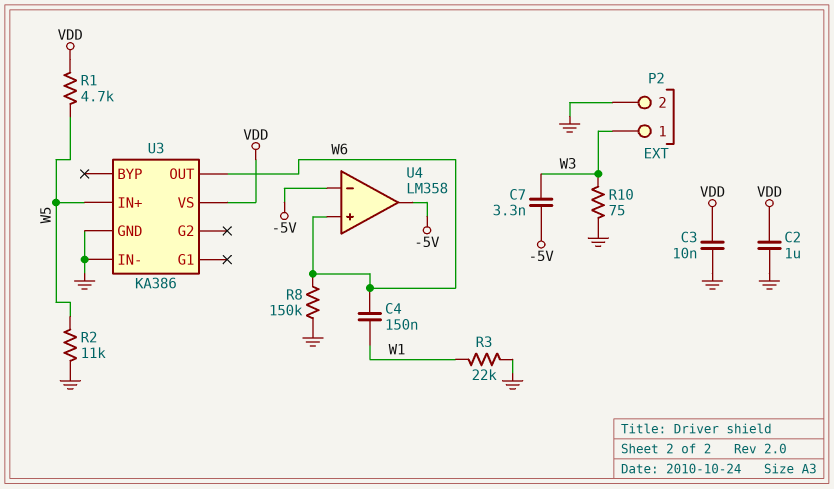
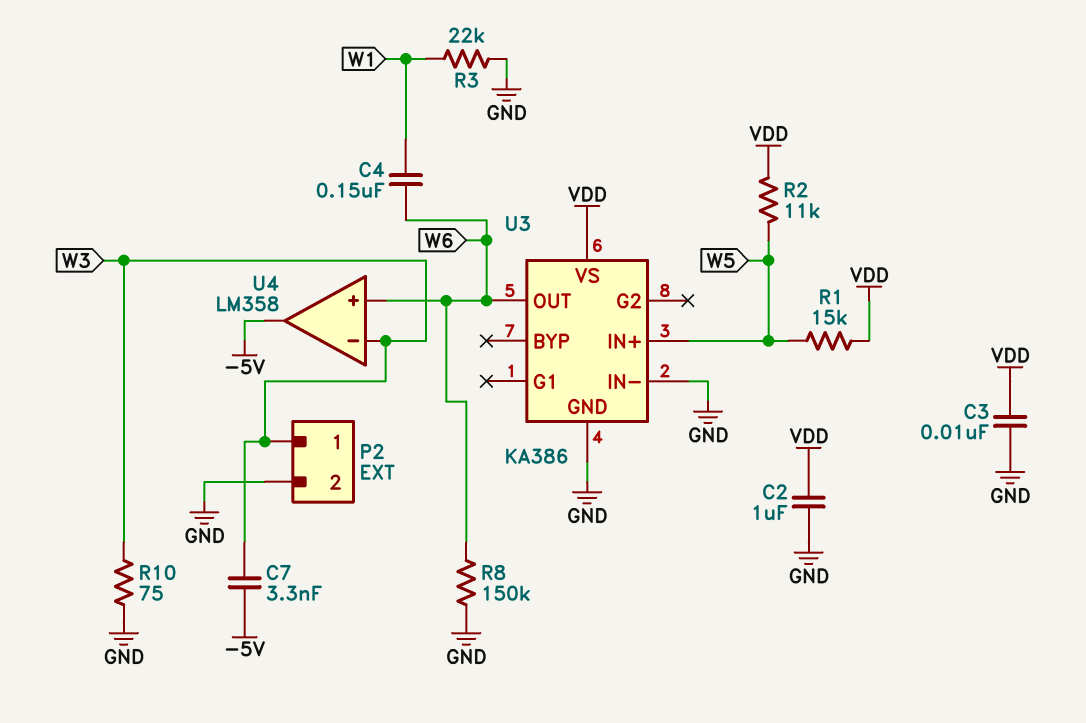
R1: 4.7k (VDD, W5) -> 15k (VDD, W5)
R2: 11k (GND, W5) -> 11k (VDD, W5)
U4 pin in-: -5V -> W3

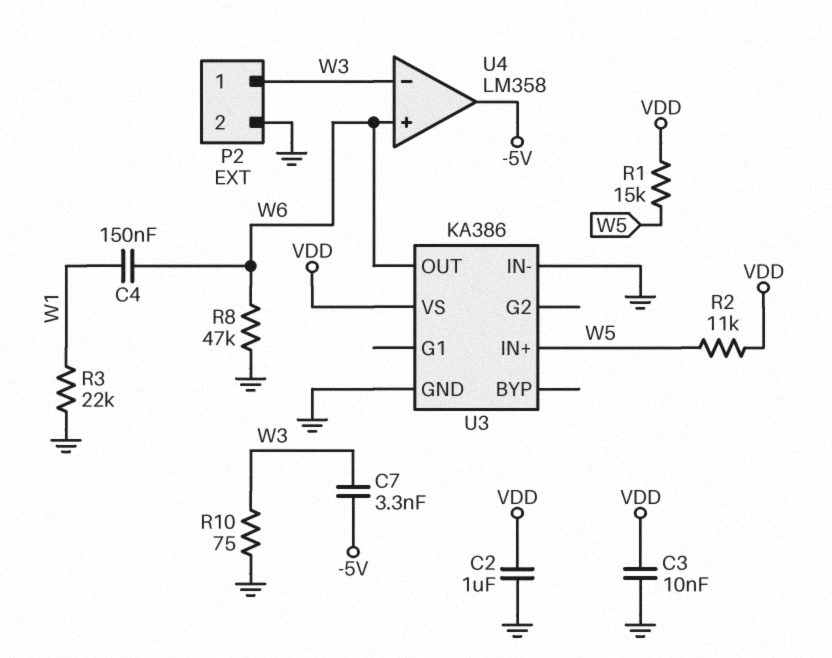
R8: 150k (GND, W6) -> 47k (GND, W6)

